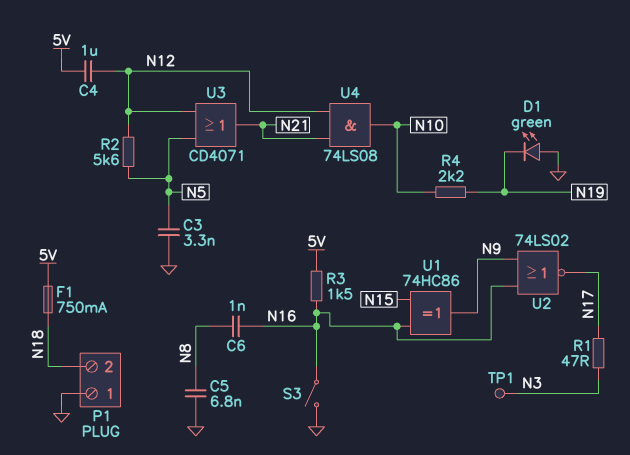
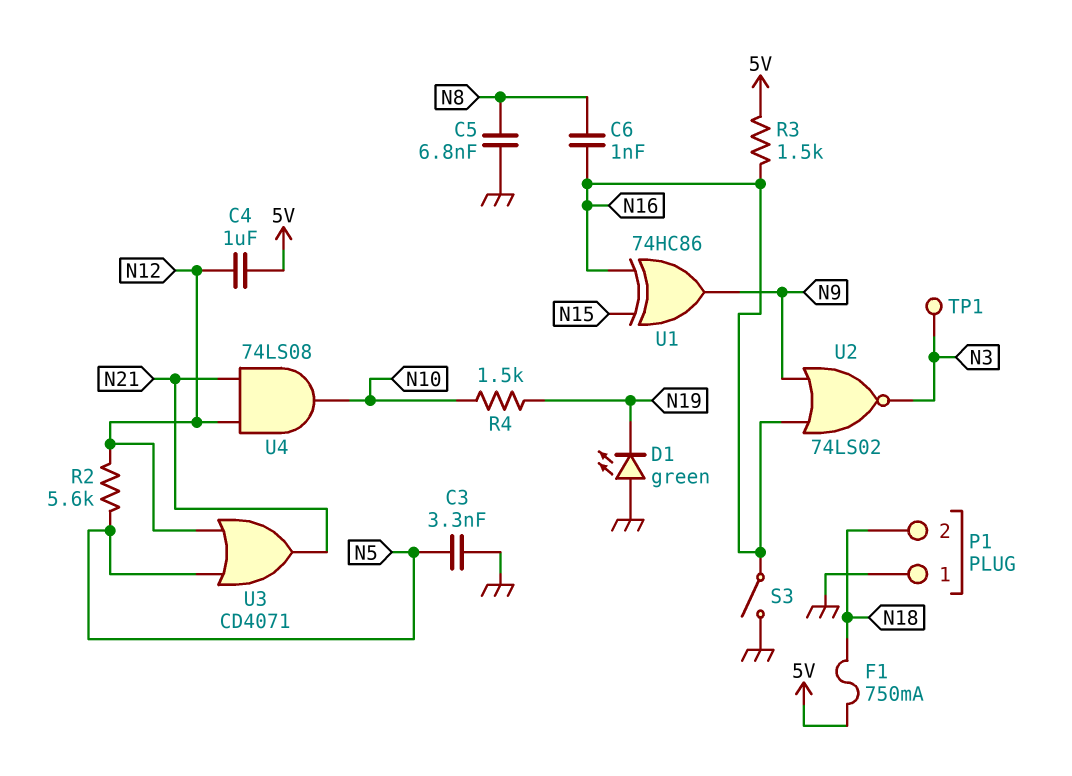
R1: 47 (N3, N17) -> none
R4: 2.2k (N10, N19) -> 1.5k (N10, N19)
U2: NOR 74LS02 (in N9, in N16, out N17) -> NOR 74LS02 (in N9, in N16, out N3)

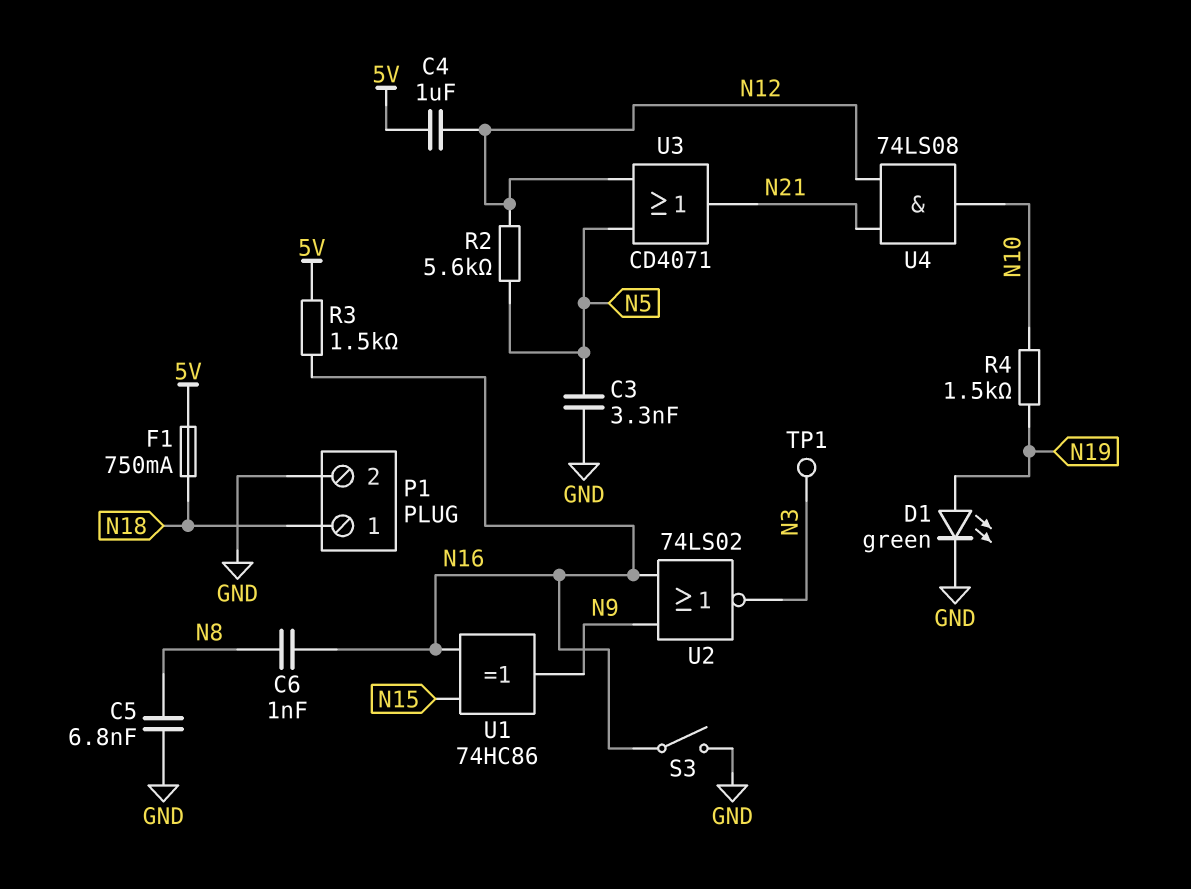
D1: LED green (A GND, K N19) -> LED green (A N19, K GND)
P1 pin 1: GND -> N18
P1 pin 2: N18 -> GND

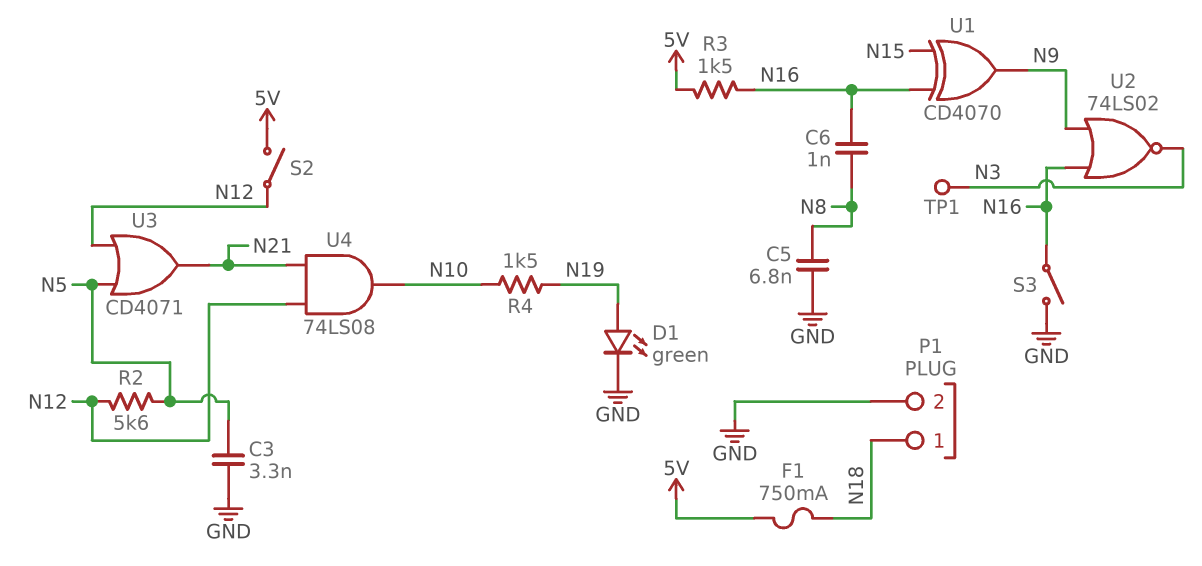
C4: 1uF (5V, N12) -> none
S2: none -> switch (5V, N12)
U1: XOR 74HC86 (in N15, in N16, out N9) -> XOR CD4070 (in N15, in N16, out N9)

